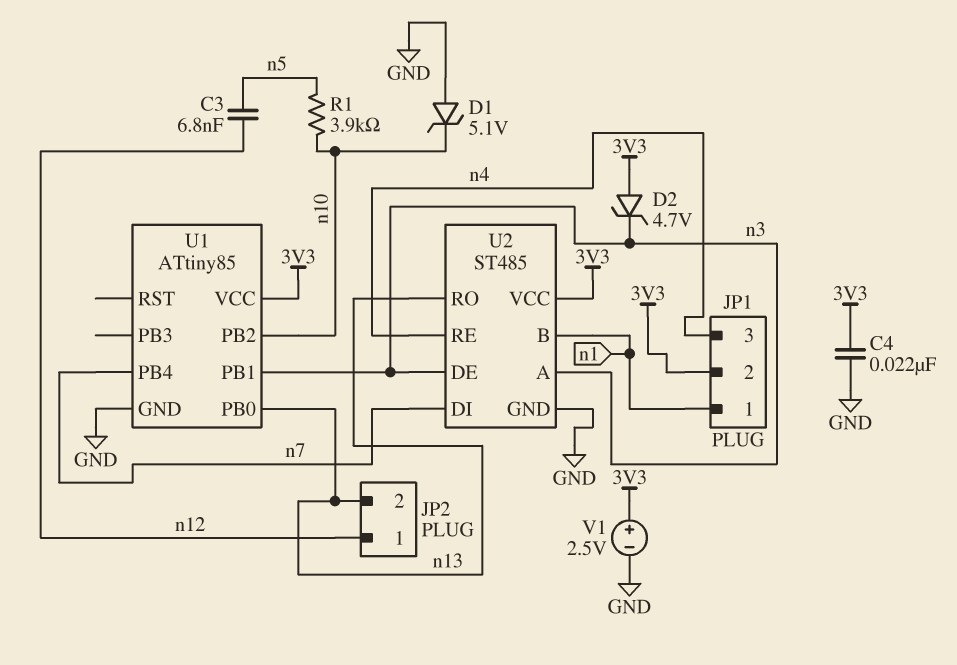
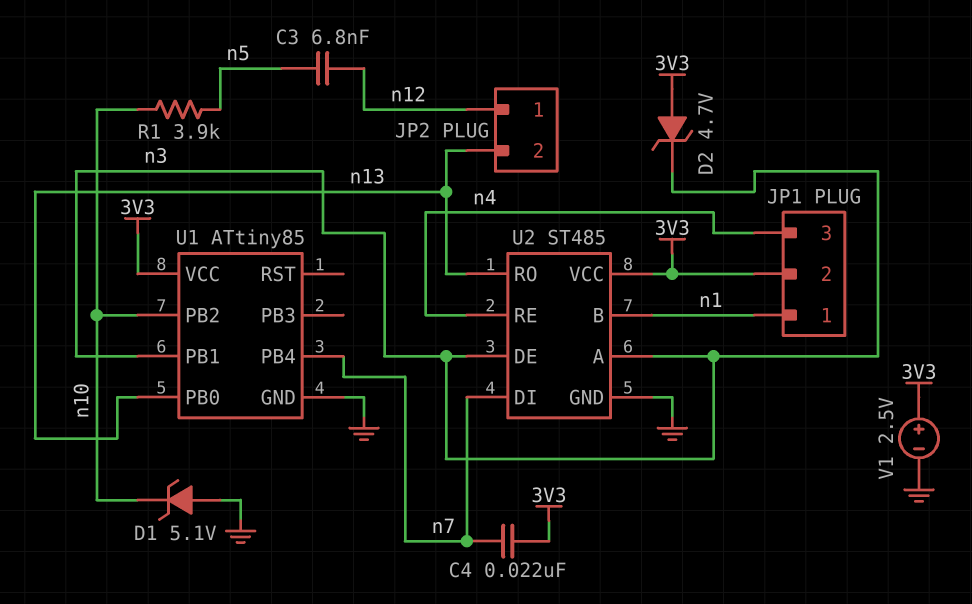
C4: 22nF (3V3, GND) -> 22nF (3V3, n7)

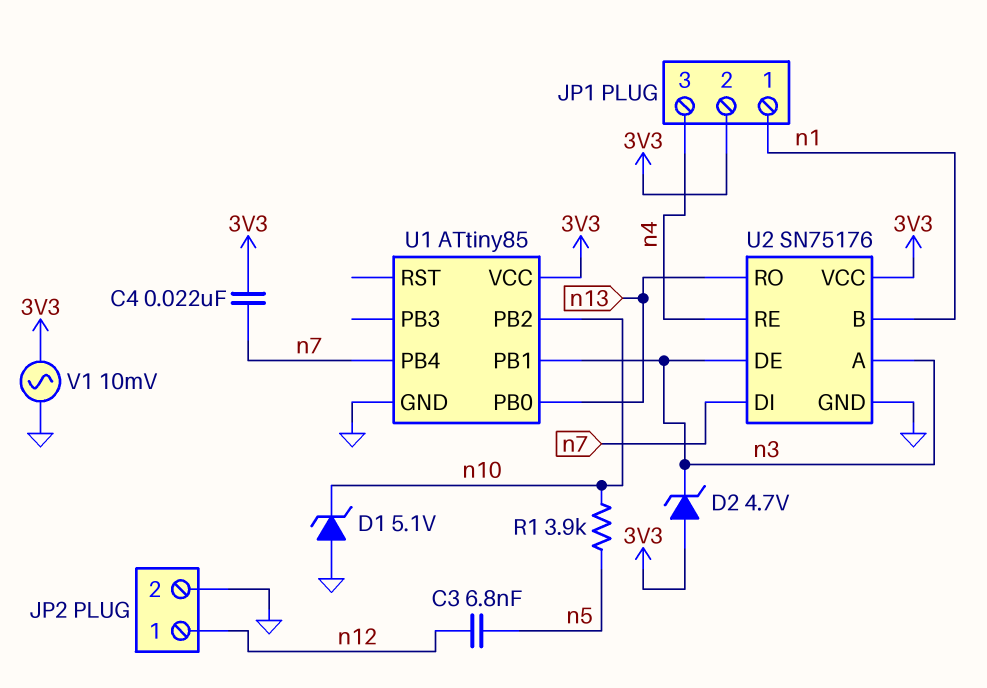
JP2 pin 2: n13 -> GND
U2: ST485 -> SN75176
V1: 2.5V (plus 3V3, minus GND) -> AC 10mV (3V3, GND)

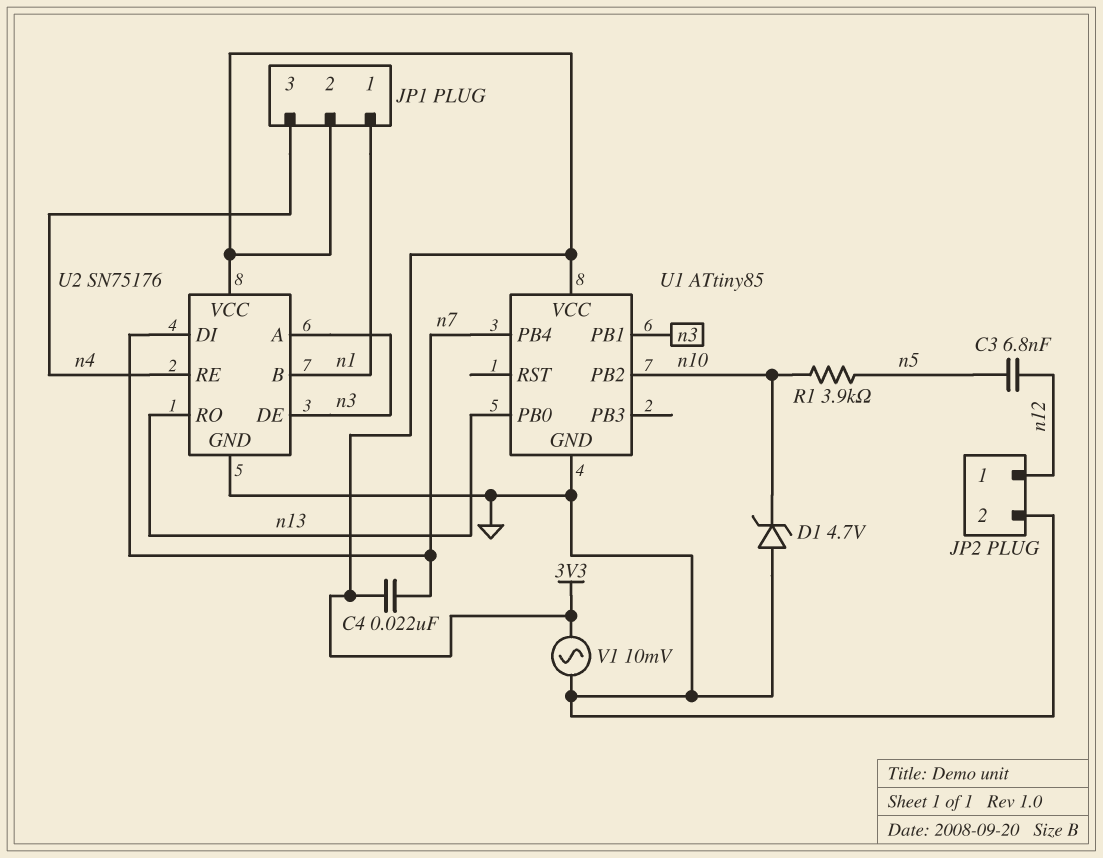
D1: zener 5.1V (A GND, K n10) -> zener 4.7V (A GND, K n10)
D2: zener 4.7V (A 3V3, K n3) -> none

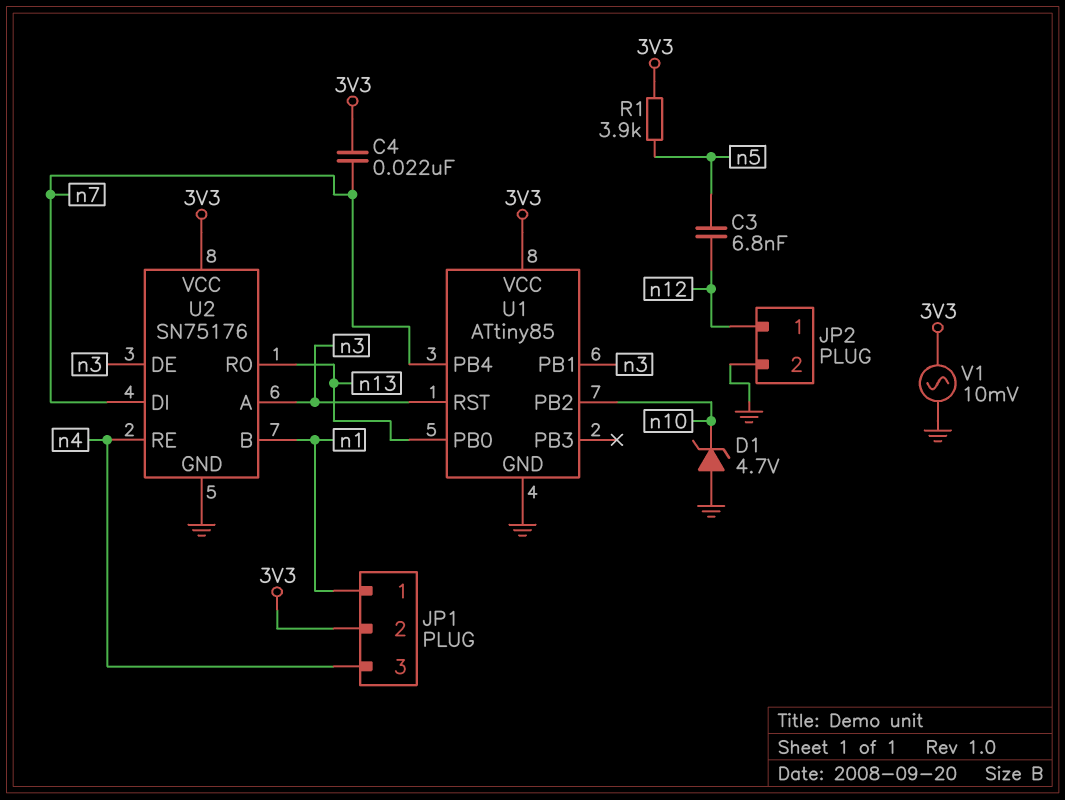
R1: 3.9k (n5, n10) -> 3.9k (3V3, n5)
U1 pin RST: none -> n3

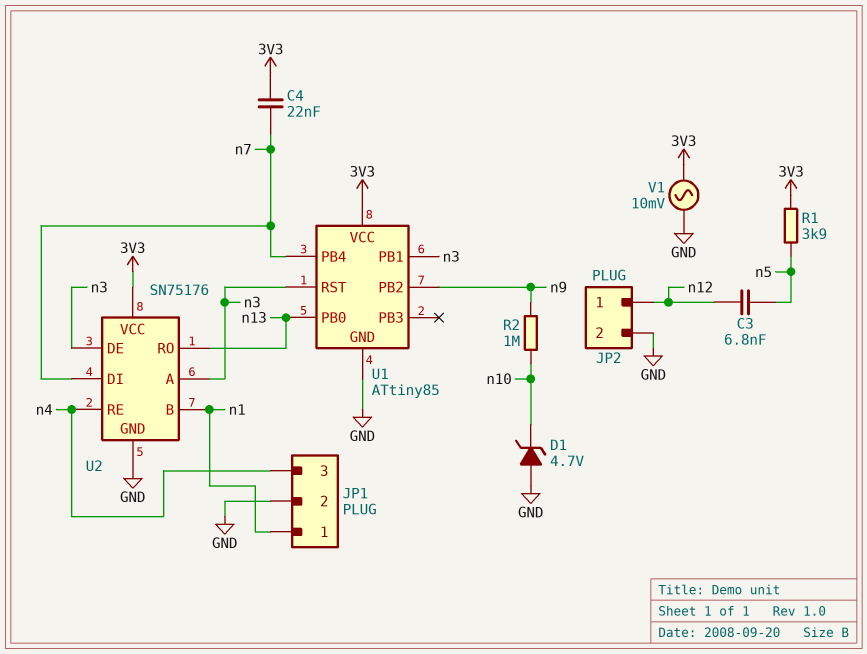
JP1 pin 2: 3V3 -> GND
R2: none -> 1M (n9, n10)
U1 pin PB2: n10 -> n9

